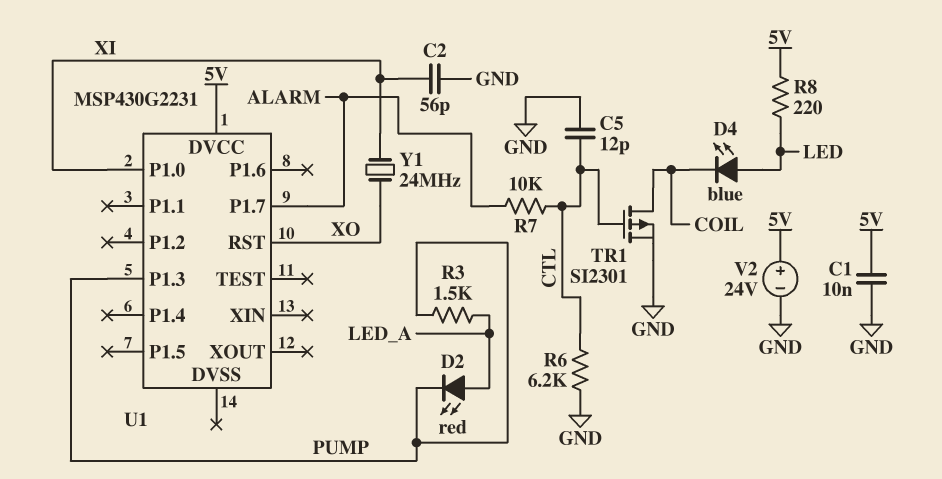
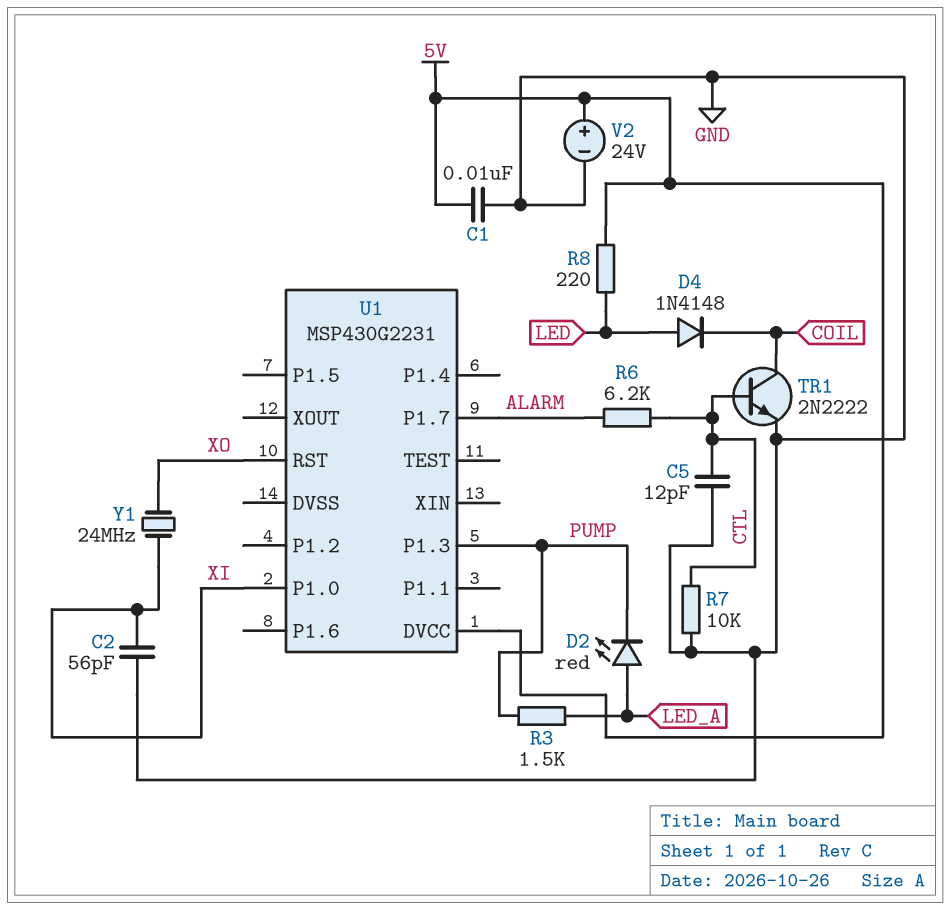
D4: LED blue (A LED, K COIL) -> diode 1N4148 (A LED, K COIL)
R6: 6.2k (CTL, GND) -> 6.2k (ALARM, CTL)
R7: 10k (ALARM, CTL) -> 10k (CTL, GND)
TR1: PMOS SI2301 (G CTL, D COIL, S GND) -> NPN 2N2222 (B CTL, C COIL, E GND)

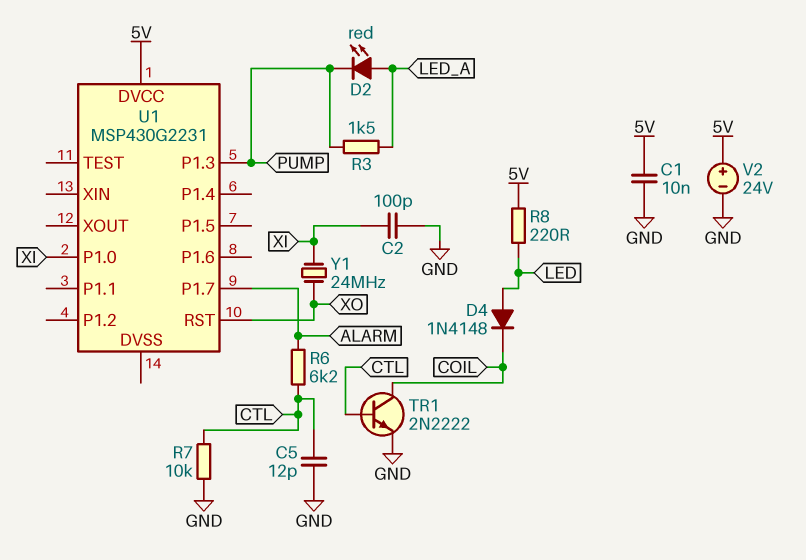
C2: 56pF (GND, XI) -> 100pF (GND, XI)

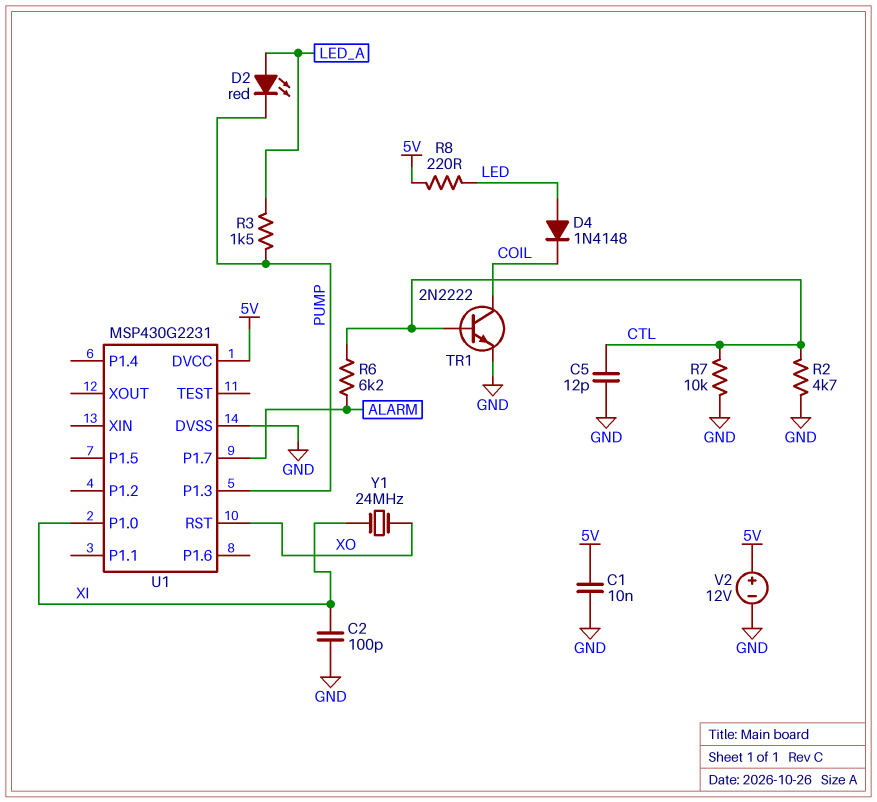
R2: none -> 4.7k (CTL, GND)
U1 pin DVSS: none -> GND
V2: 24V (plus 5V, minus GND) -> 12V (plus 5V, minus GND)

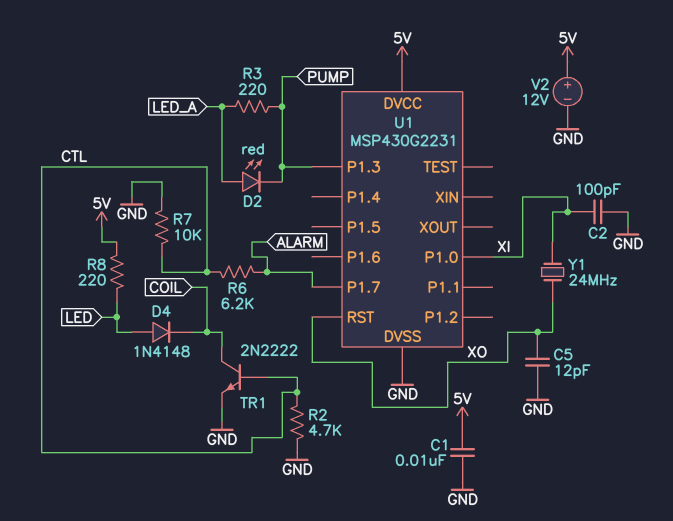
C5: 12pF (CTL, GND) -> 12pF (GND, XO)
R3: 1.5k (LED_A, PUMP) -> 220 (LED_A, PUMP)

